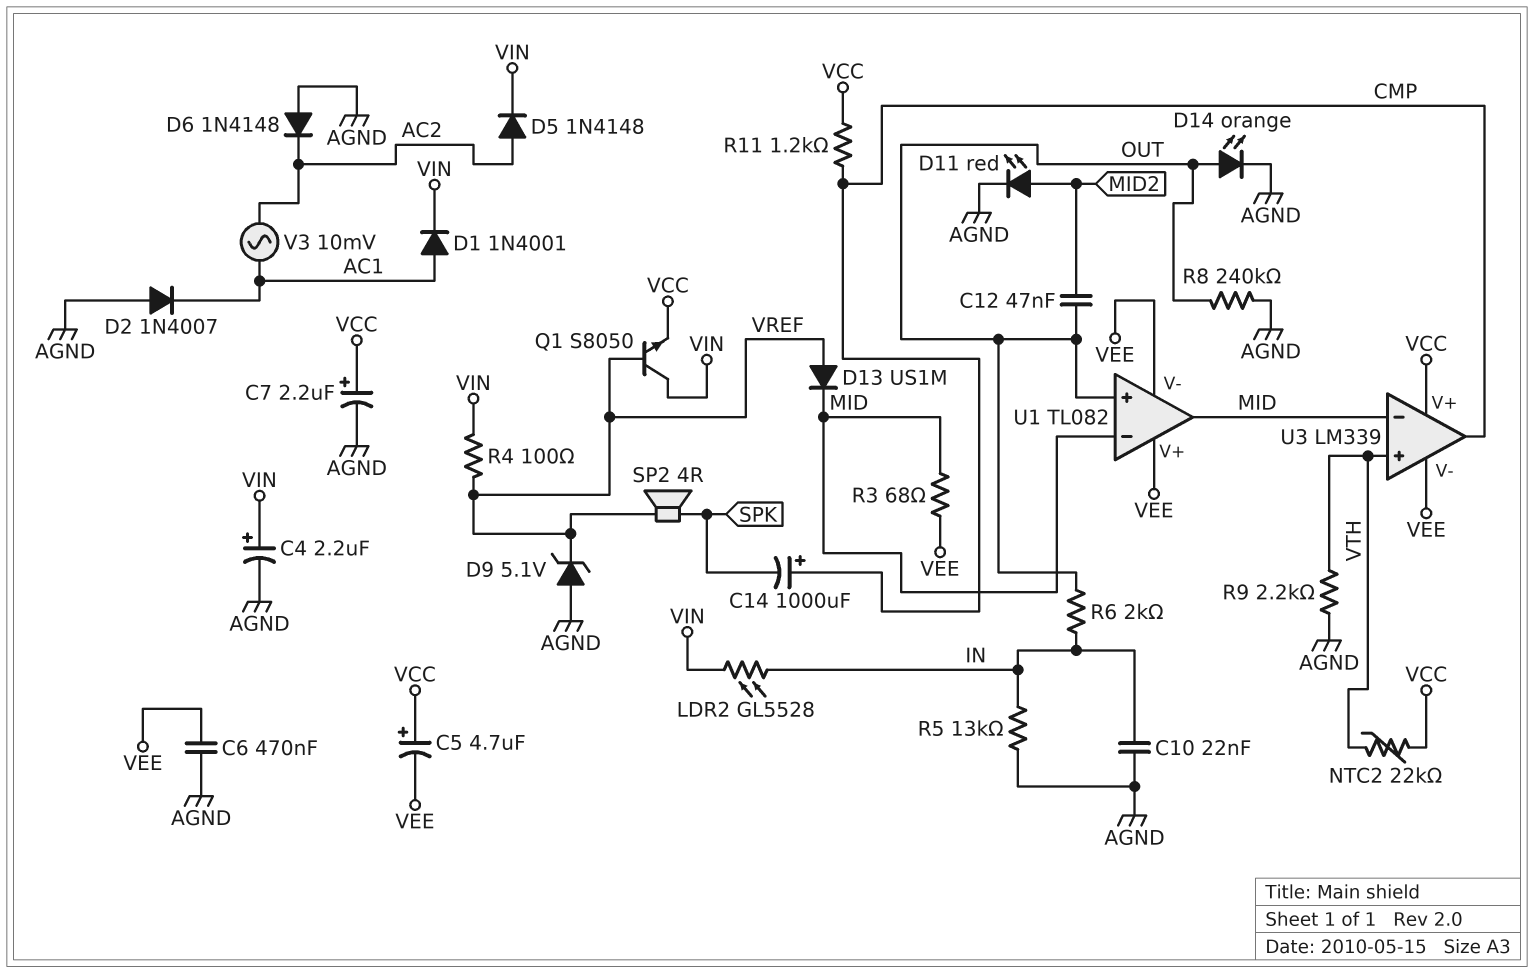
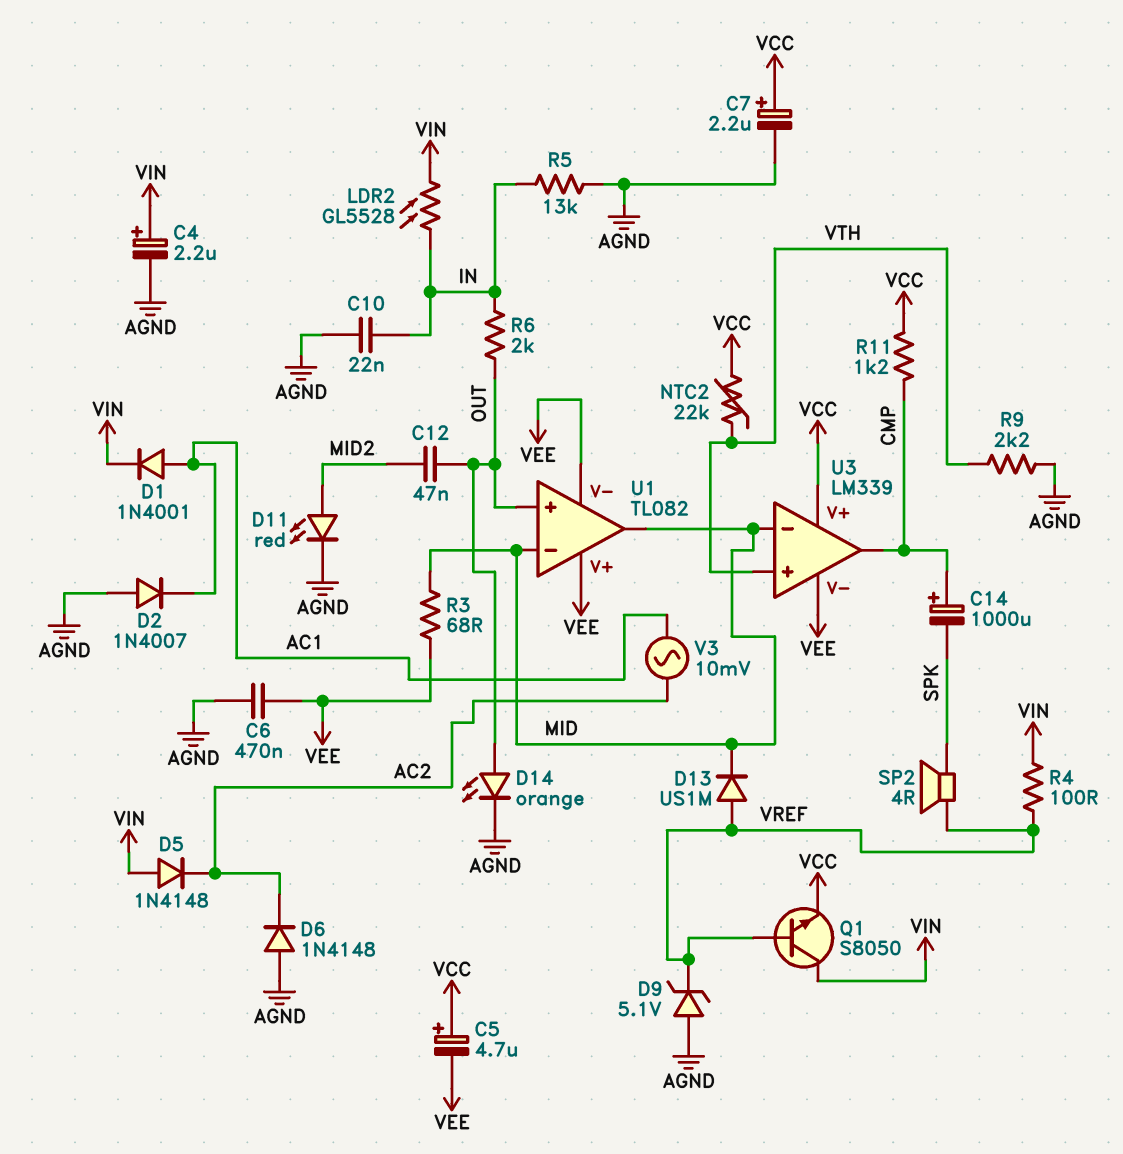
D5: diode 1N4148 (A AC2, K VIN) -> diode 1N4148 (A VIN, K AC2)
R8: 240k (AGND, OUT) -> none

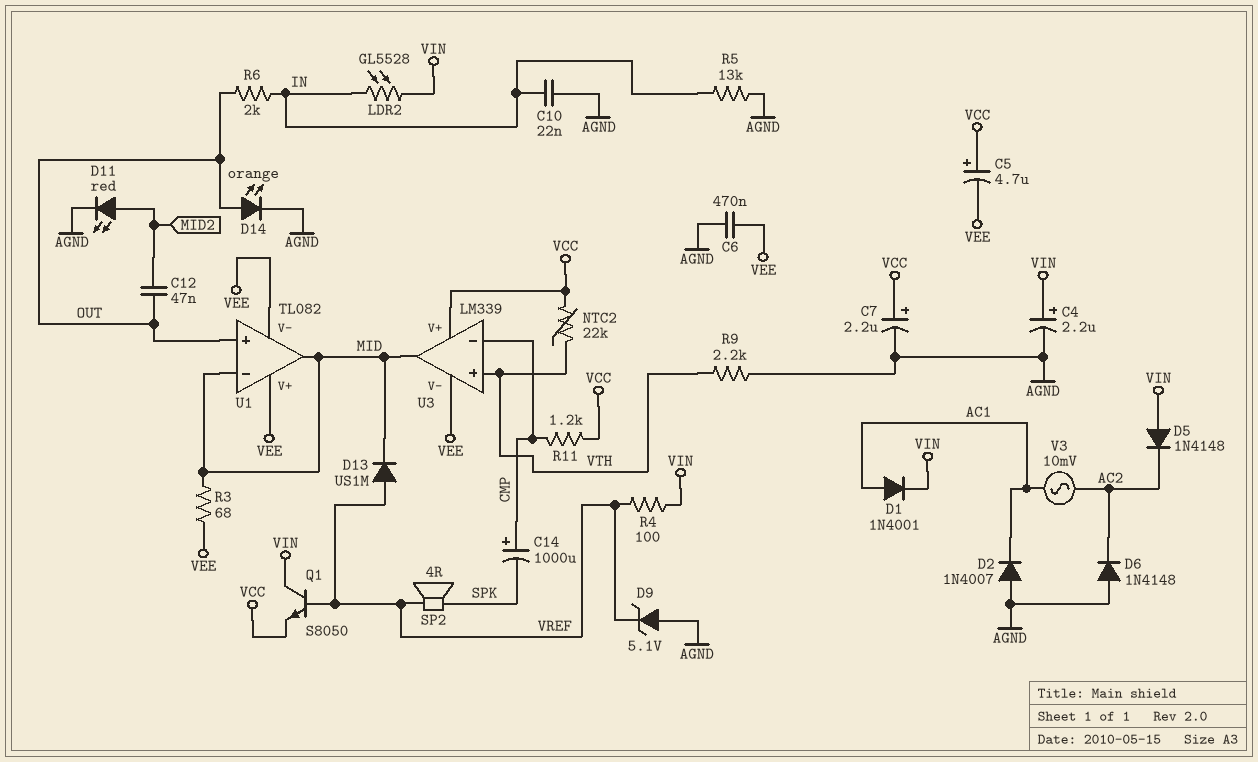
U3 pin in-: MID -> CMP
U3 pin out: CMP -> MID

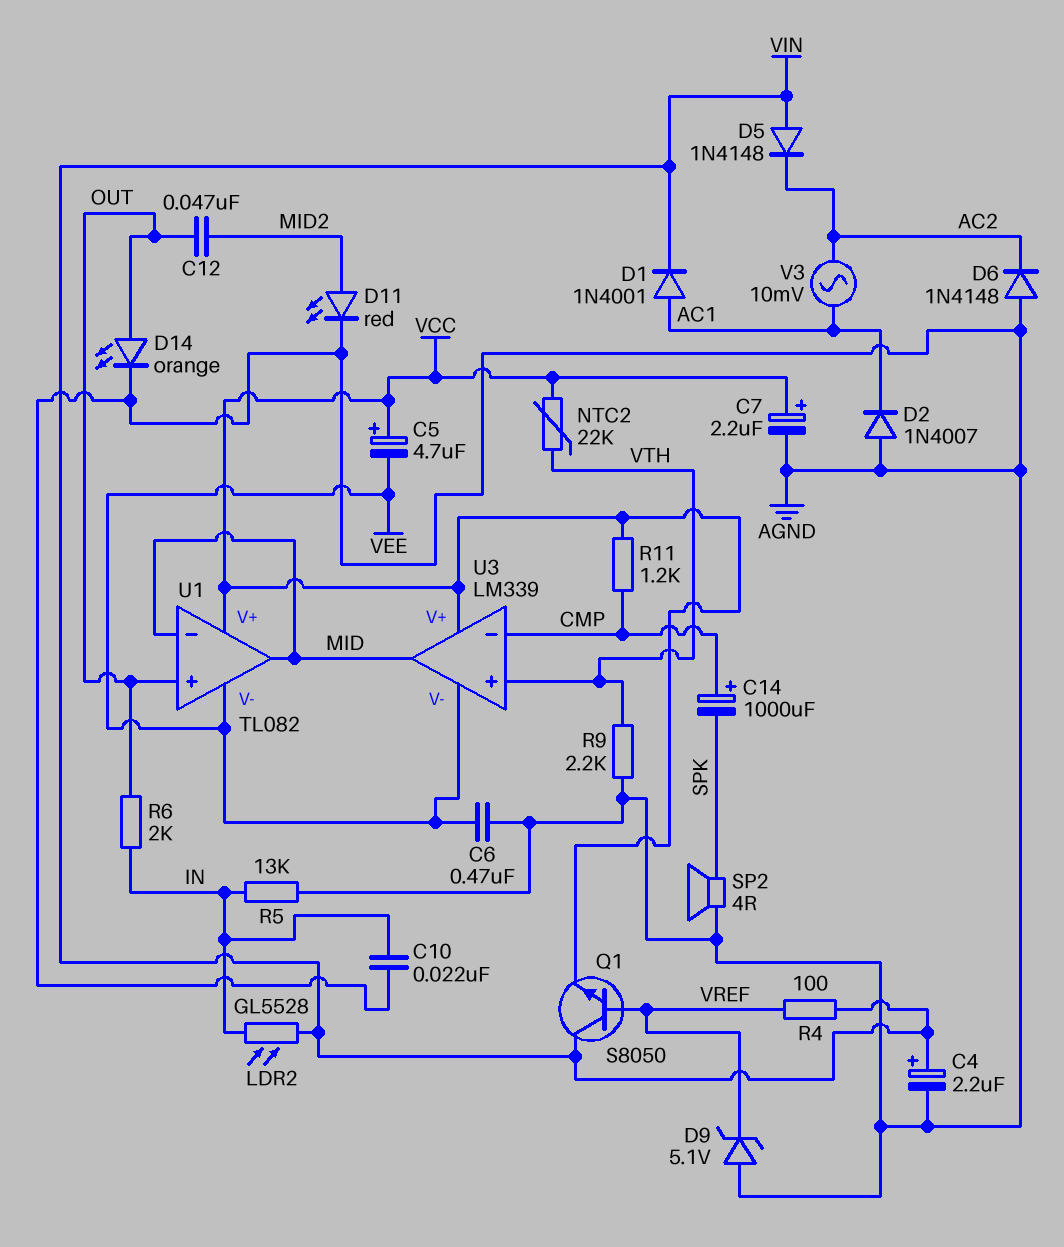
D13: diode US1M (A VREF, K MID) -> none
R3: 68 (MID, VEE) -> none
SP2: speaker 4R (SPK, VREF) -> speaker 4R (AGND, SPK)
U1 pin V+: VEE -> VCC

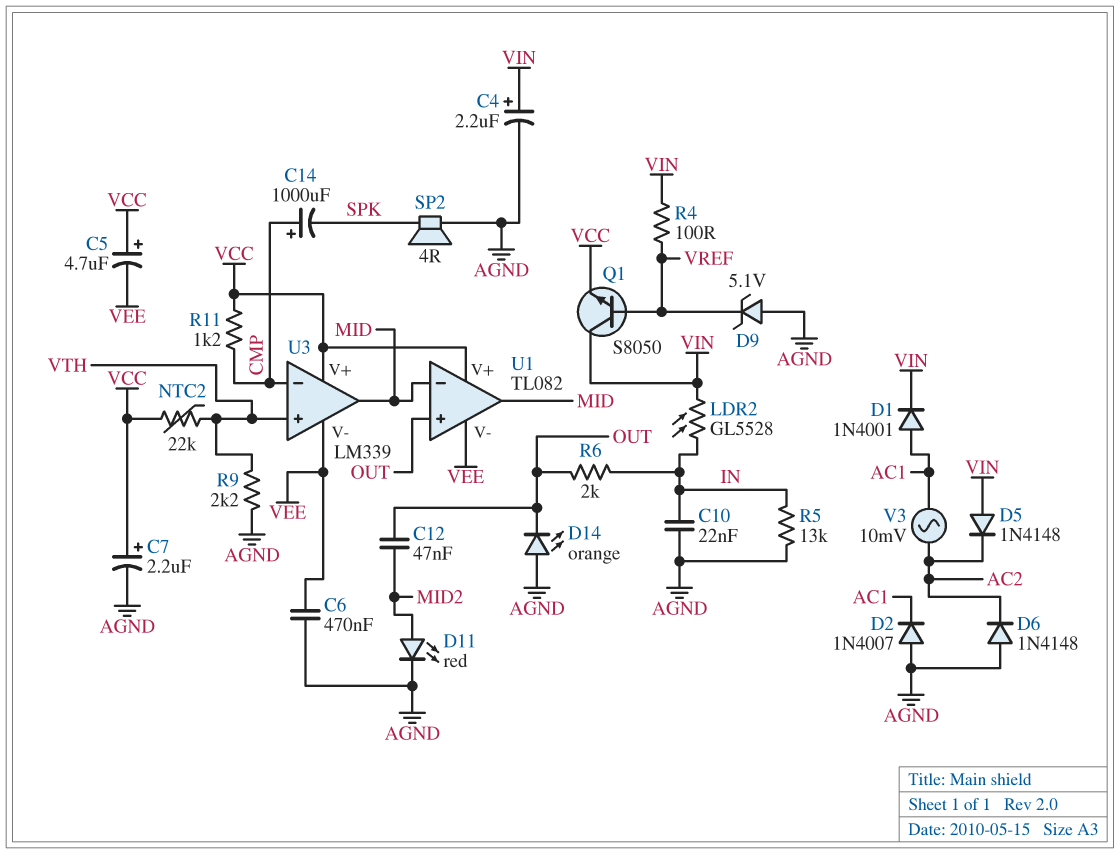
D14: LED orange (A OUT, K AGND) -> LED orange (A AGND, K OUT)

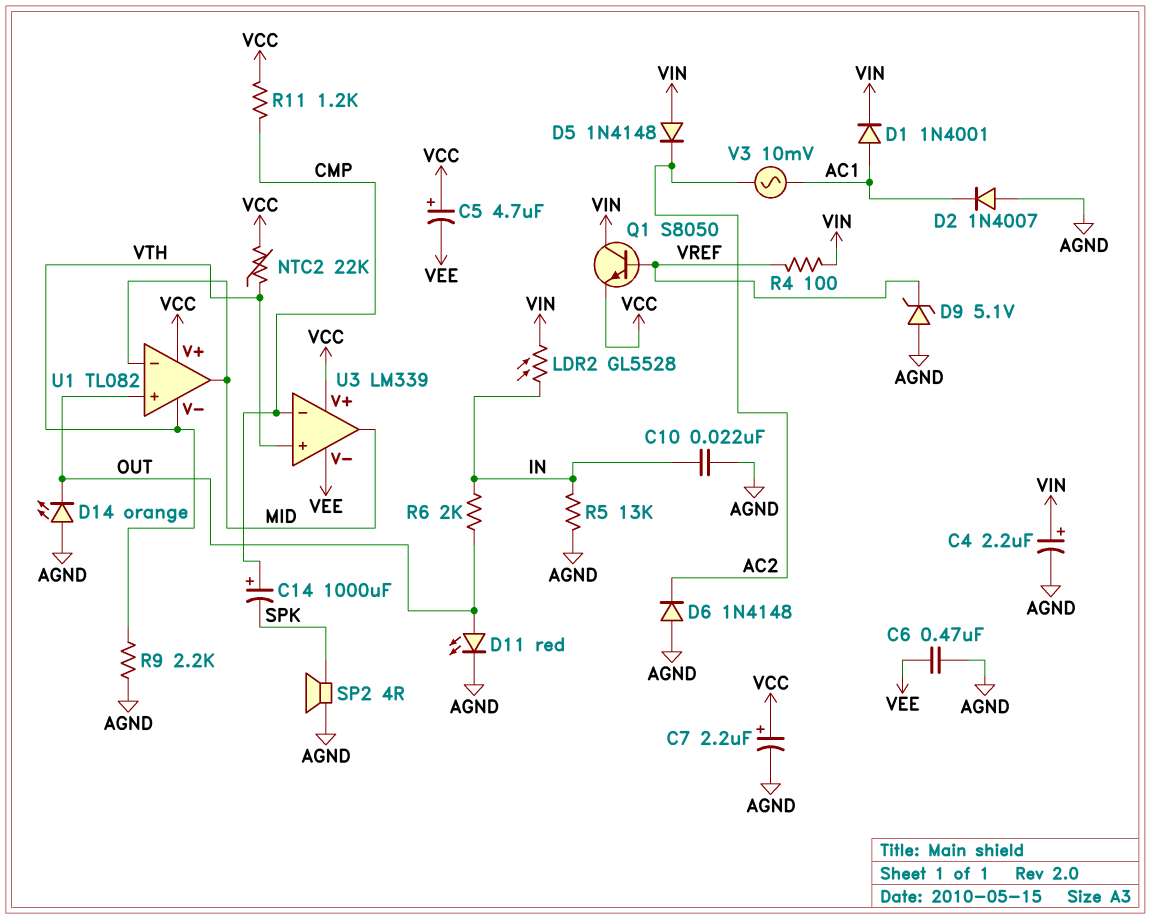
C12: 47nF (MID2, OUT) -> none
D11: LED red (A MID2, K AGND) -> LED red (A OUT, K AGND)
U1 pin V-: VEE -> VTH

